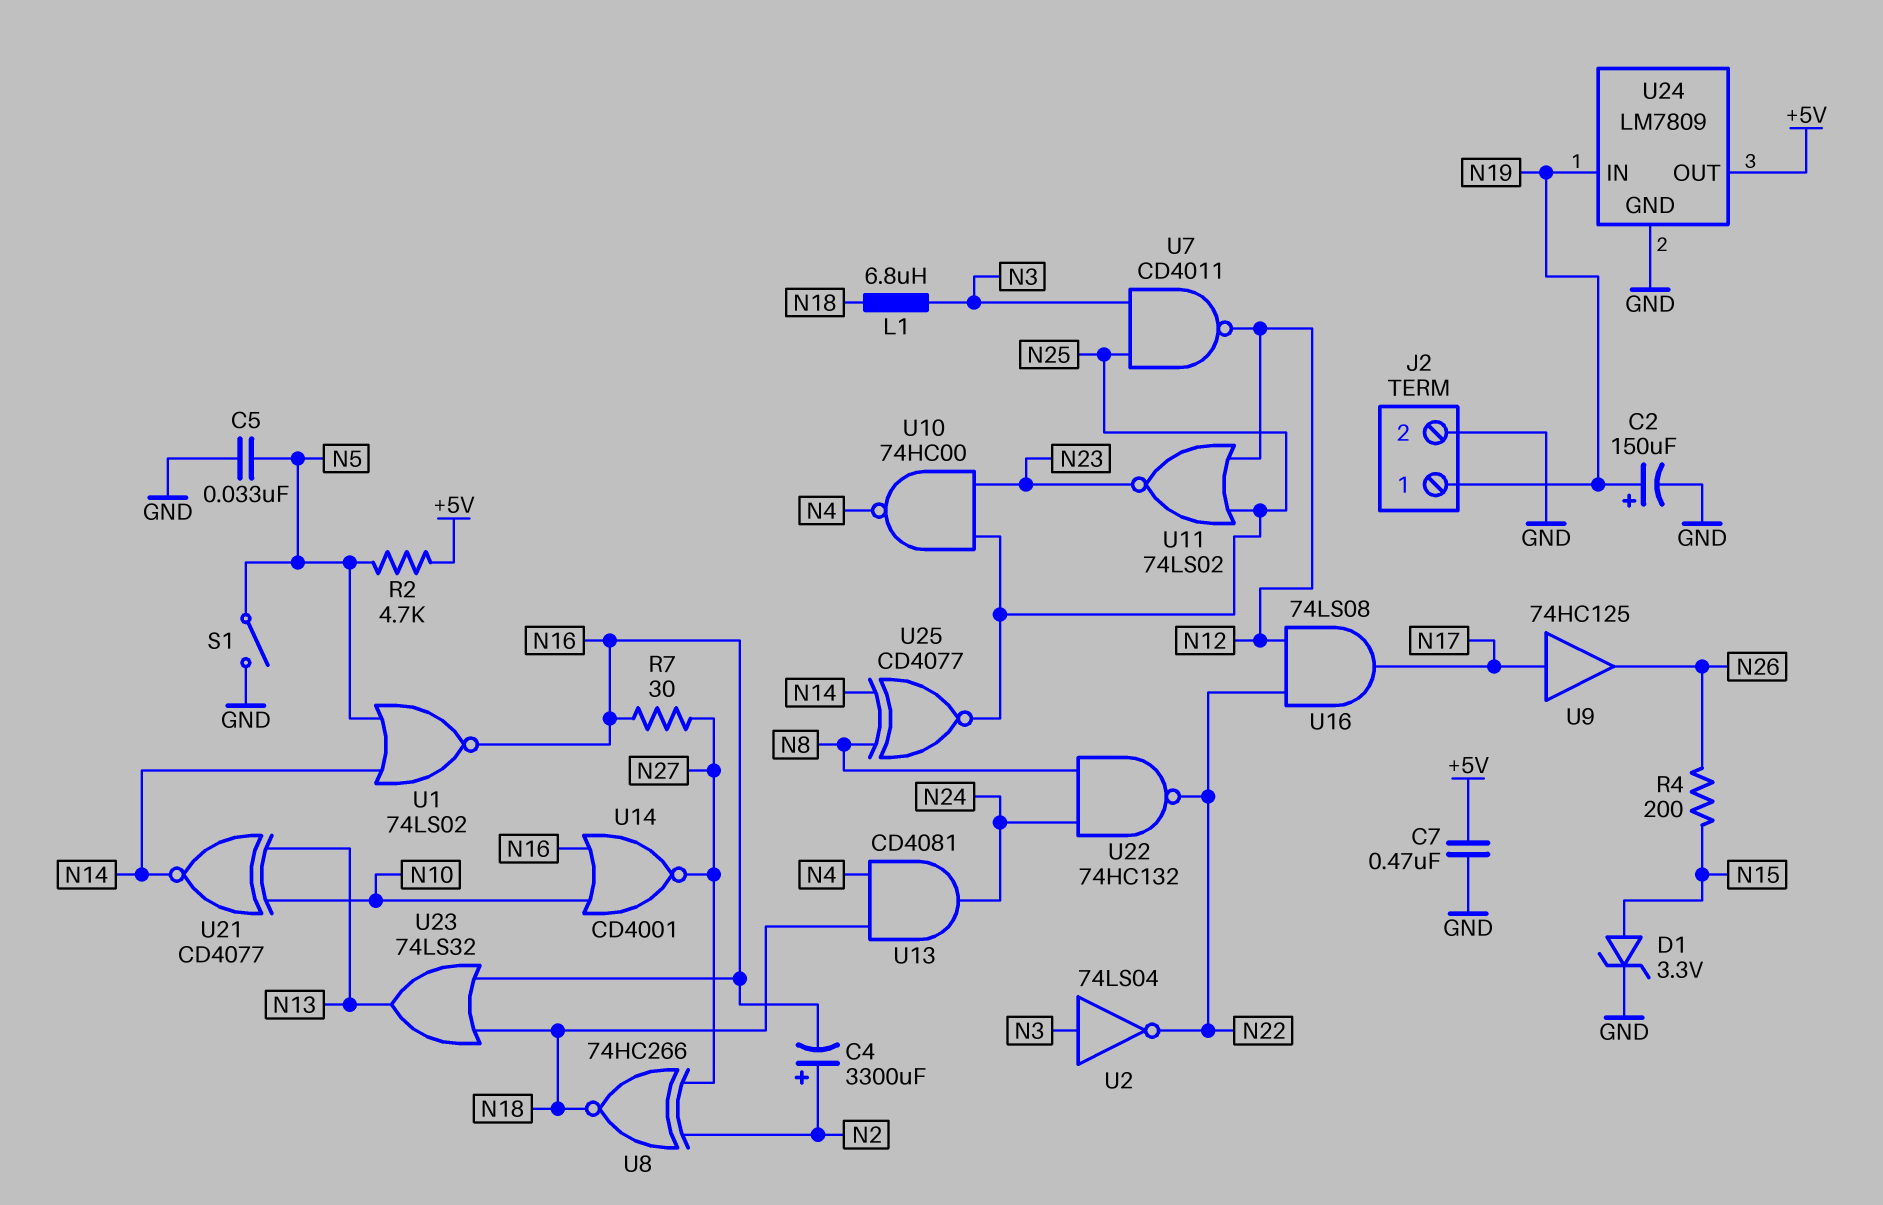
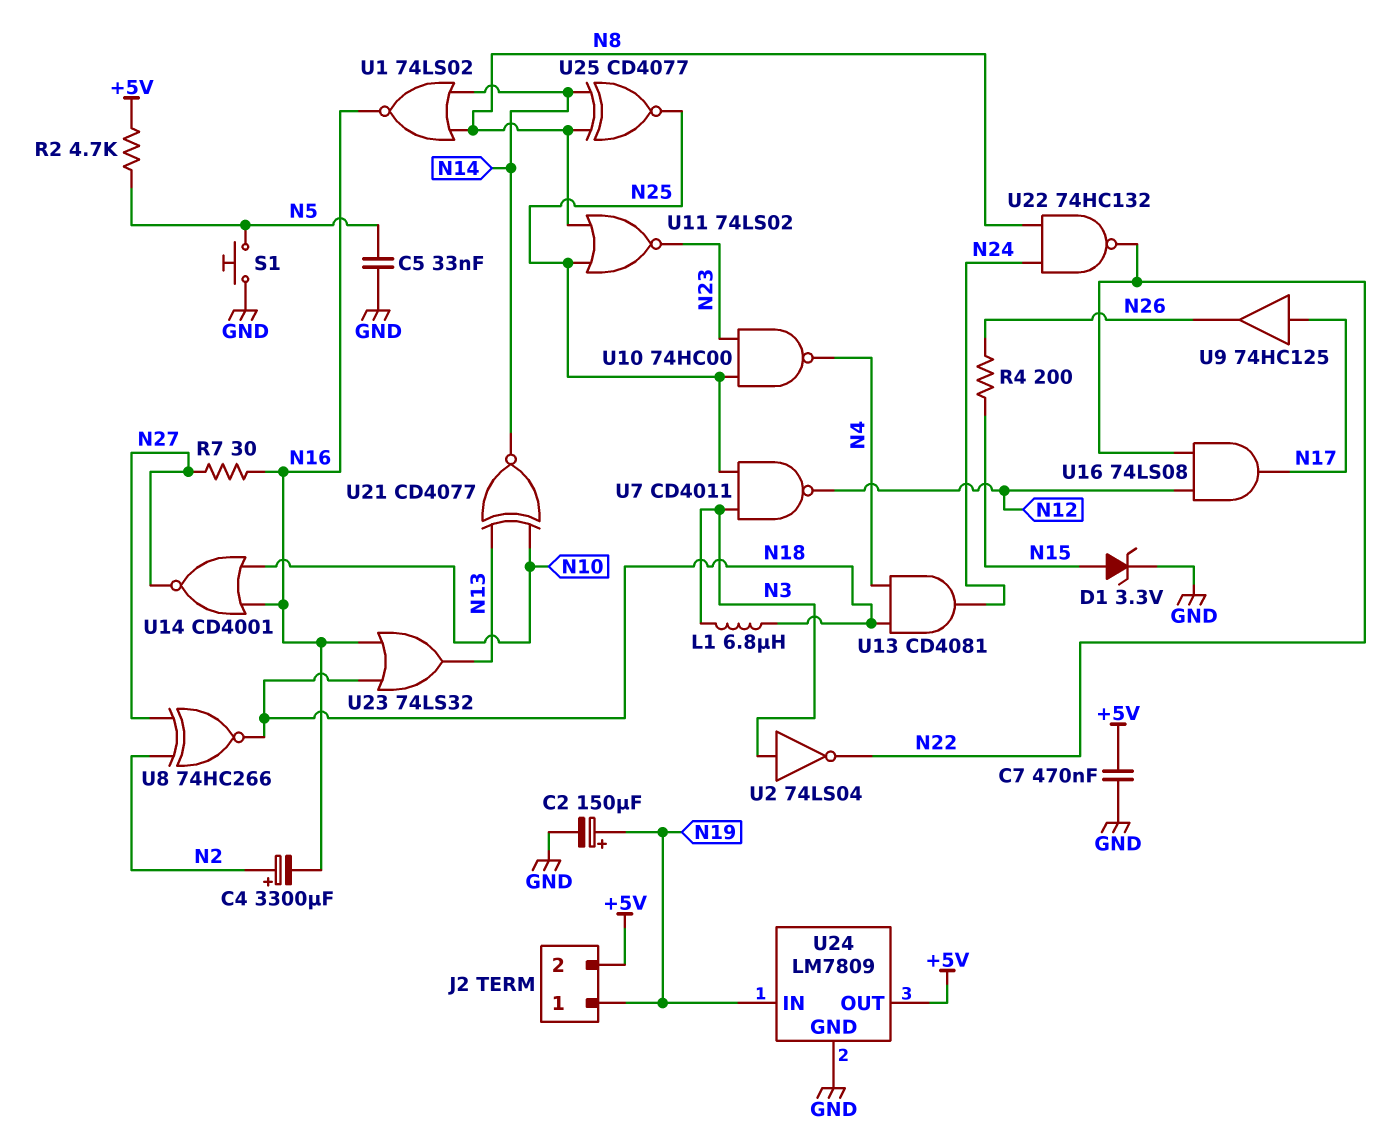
J2 pin 2: GND -> +5V
S1: switch (GND, N5) -> button (GND, N5)
U1: NOR 74LS02 (in N5, in N14, out N16) -> NOR 74LS02 (in N8, in N14, out N16)
U11: NOR 74LS02 (in N12, in N25, out N23) -> NOR 74LS02 (in N8, in N25, out N23)

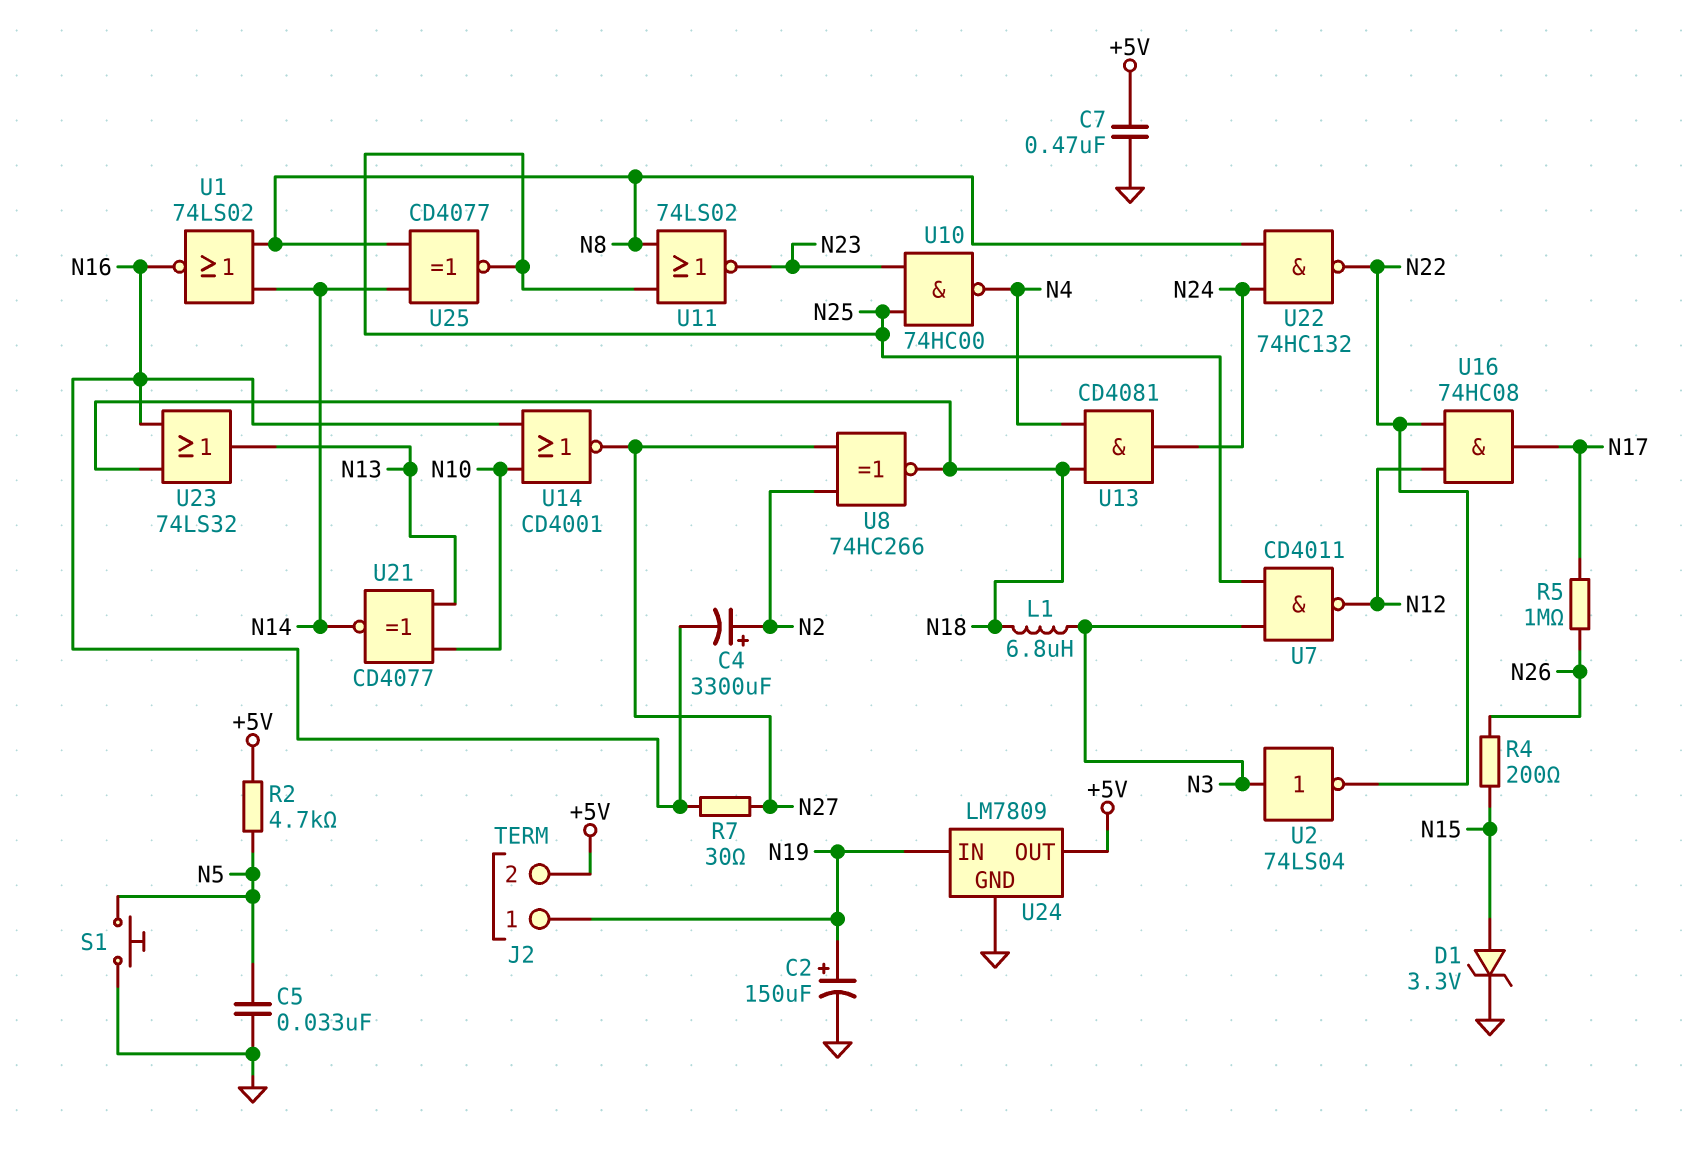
R5: none -> 1M (N17, N26)
U9: buffer 74HC125 (in N17, out N26) -> none
U16: AND 74LS08 (in N12, in N22, out N17) -> AND 74HC08 (in N12, in N22, out N17)

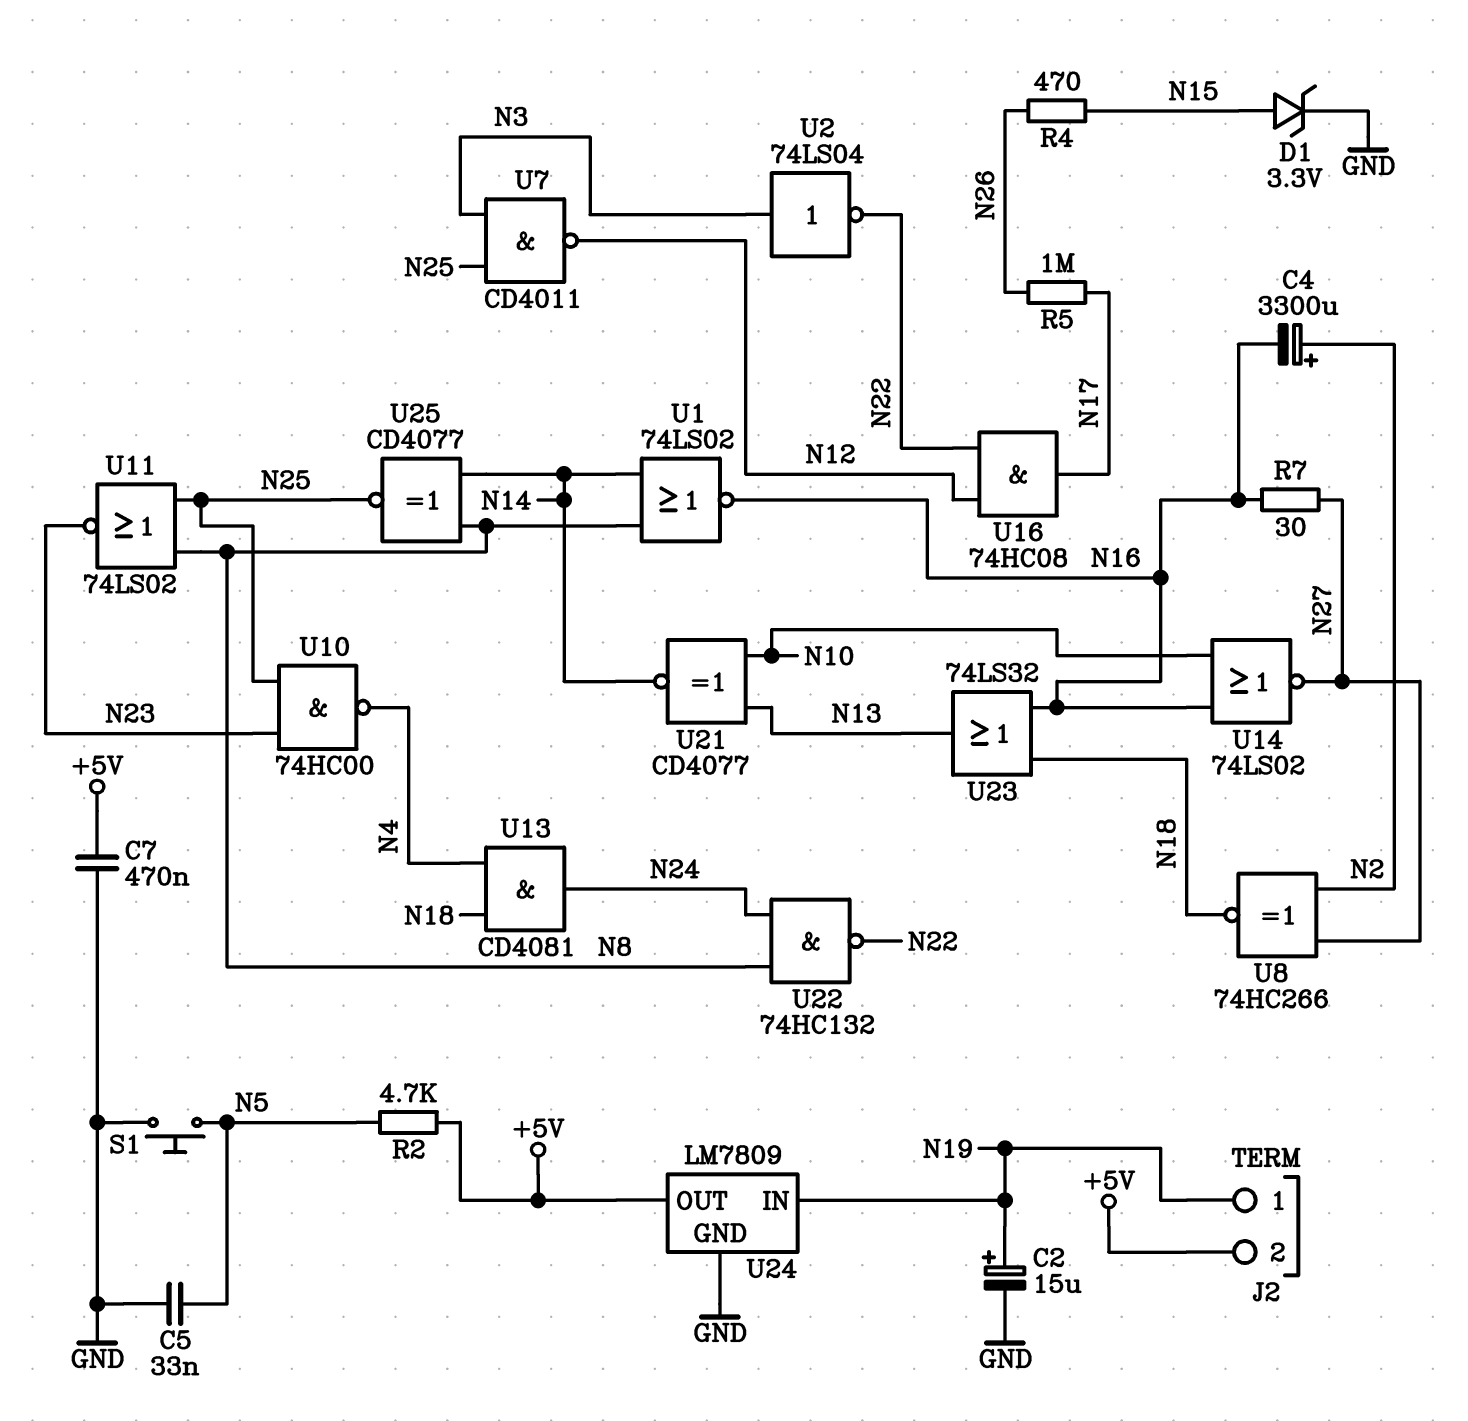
C2: 150uF (plus N19, minus GND) -> 15uF (plus N19, minus GND)
L1: 6.8uH (N3, N18) -> none
R4: 200 (N15, N26) -> 470 (N15, N26)
U14: NOR CD4001 (in N10, in N16, out N27) -> NOR 74LS02 (in N10, in N16, out N27)

